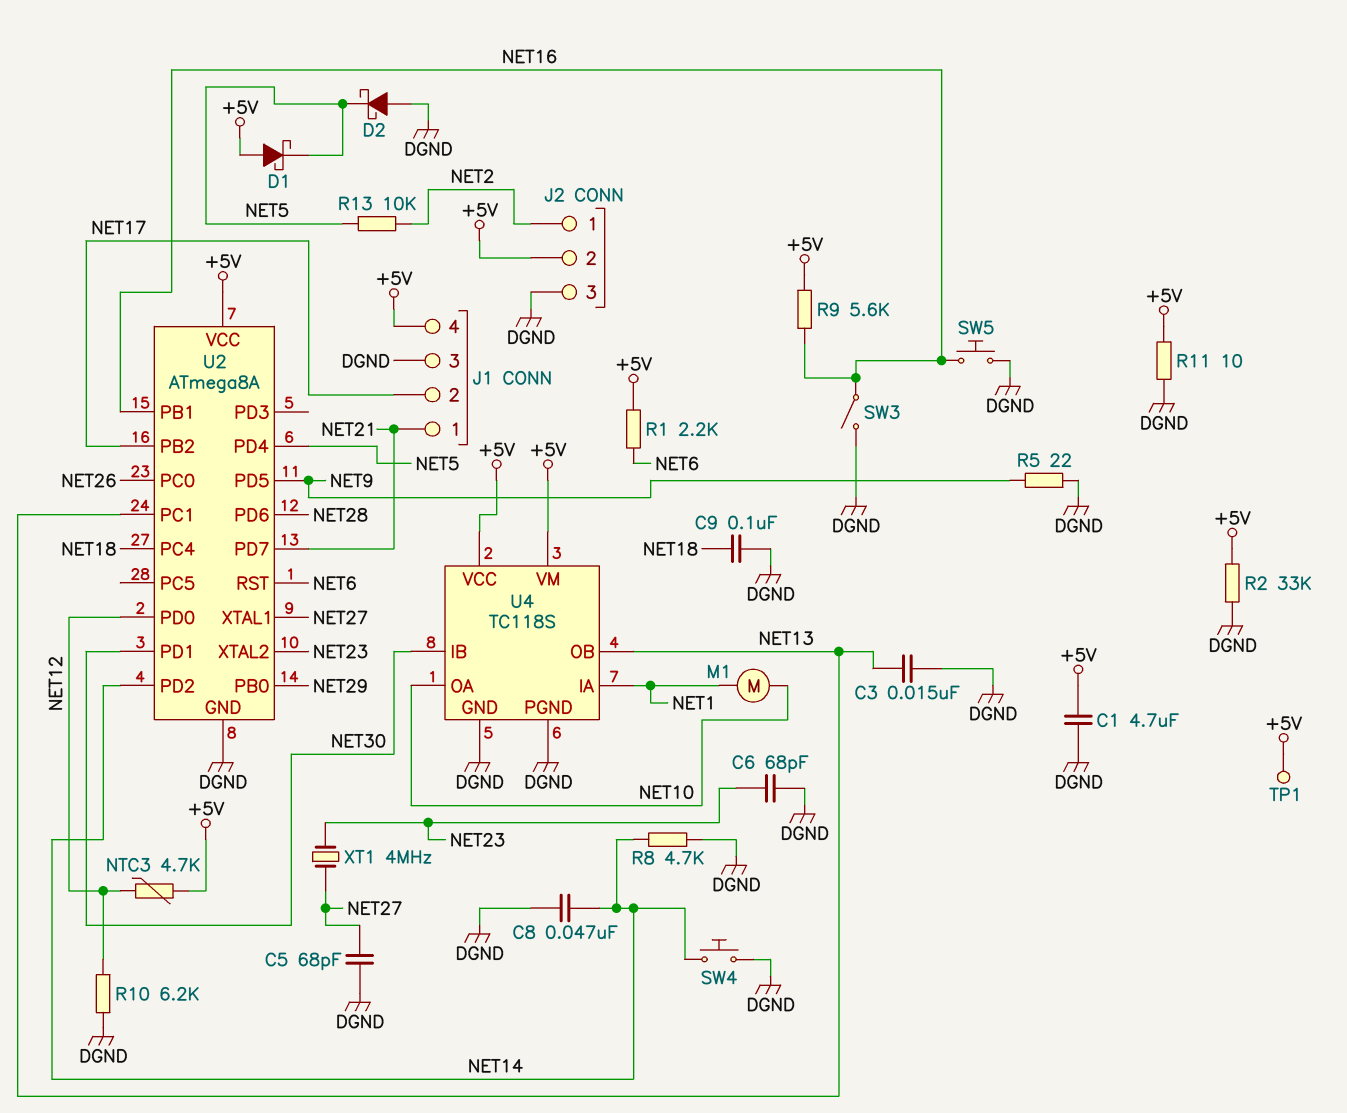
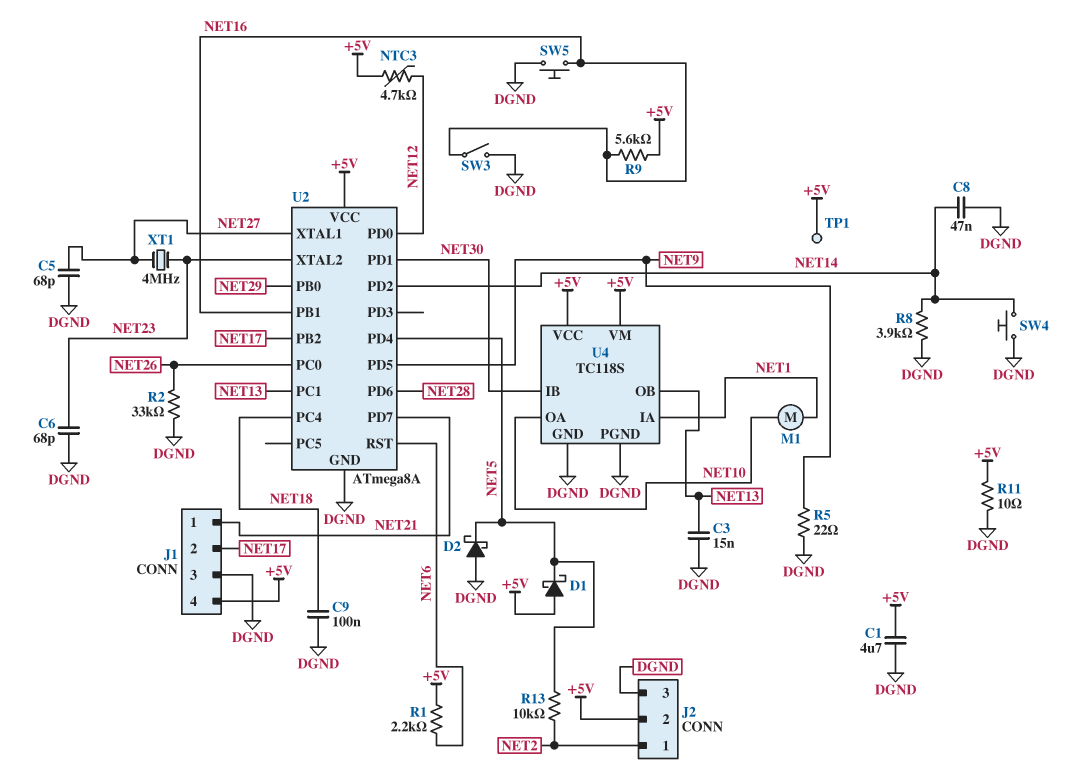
R2: 33k (+5V, DGND) -> 33k (DGND, NET26)
R8: 4.7k (DGND, NET14) -> 3.9k (DGND, NET14)
R10: 6.2k (DGND, NET12) -> none

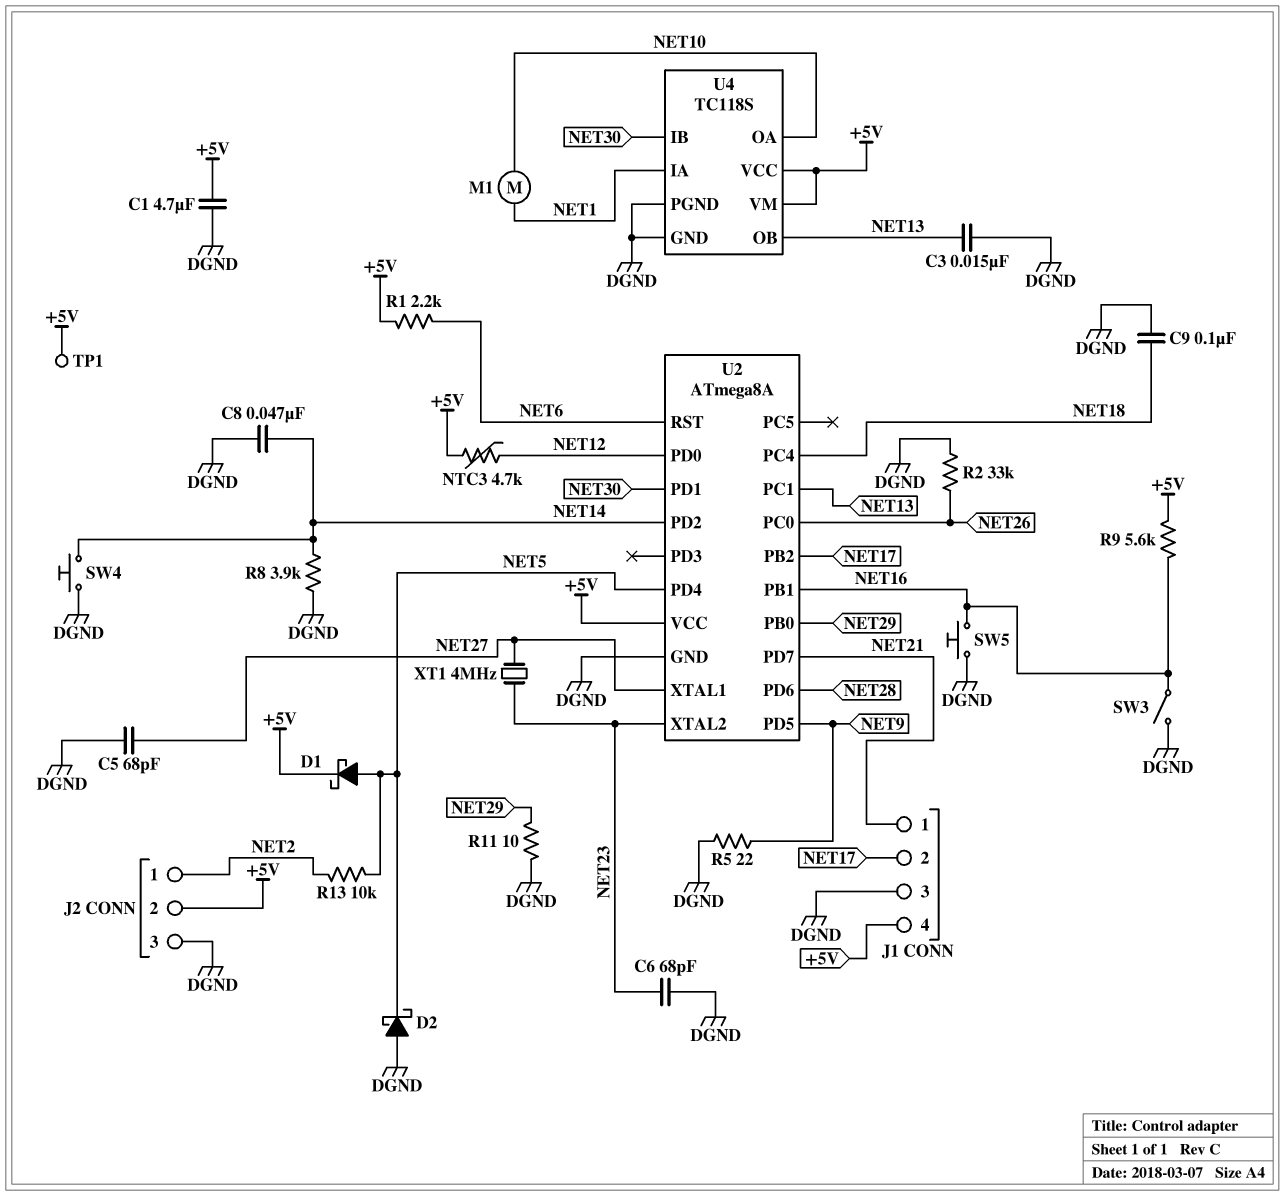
D1: schottky (A +5V, K NET5) -> schottky (A NET5, K +5V)
R11: 10 (+5V, DGND) -> 10 (DGND, NET29)

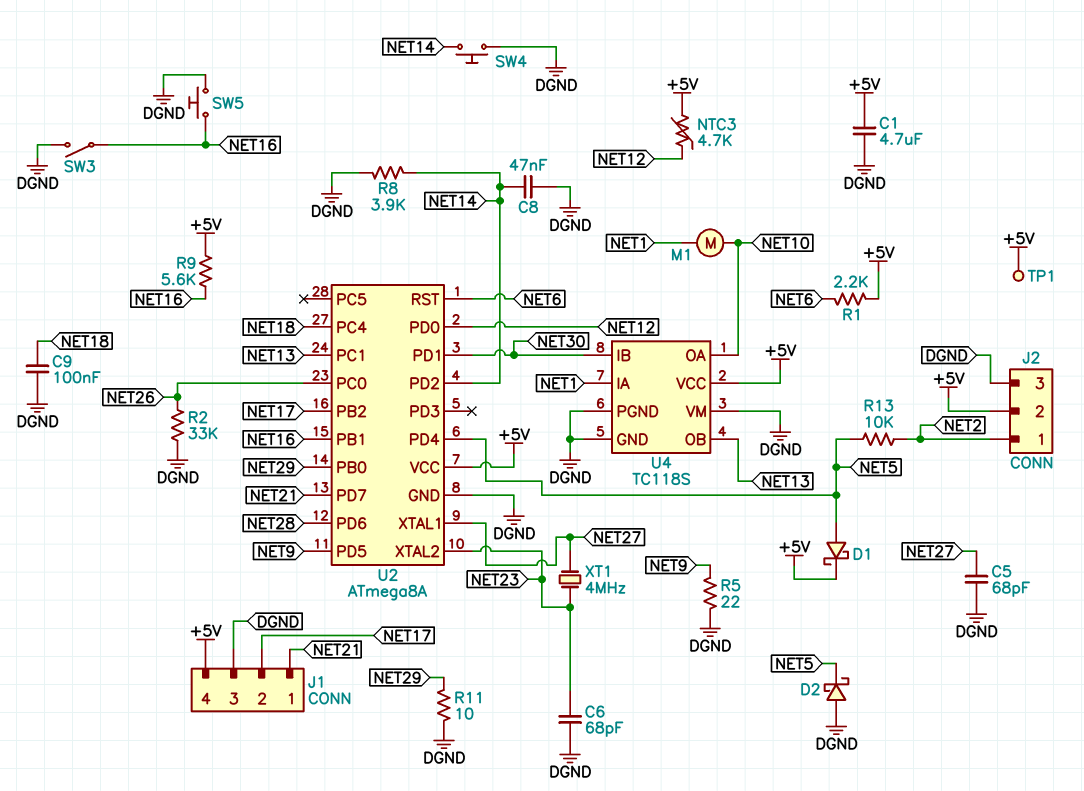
C3: 15nF (DGND, NET13) -> none
U4 pin VM: +5V -> DGND

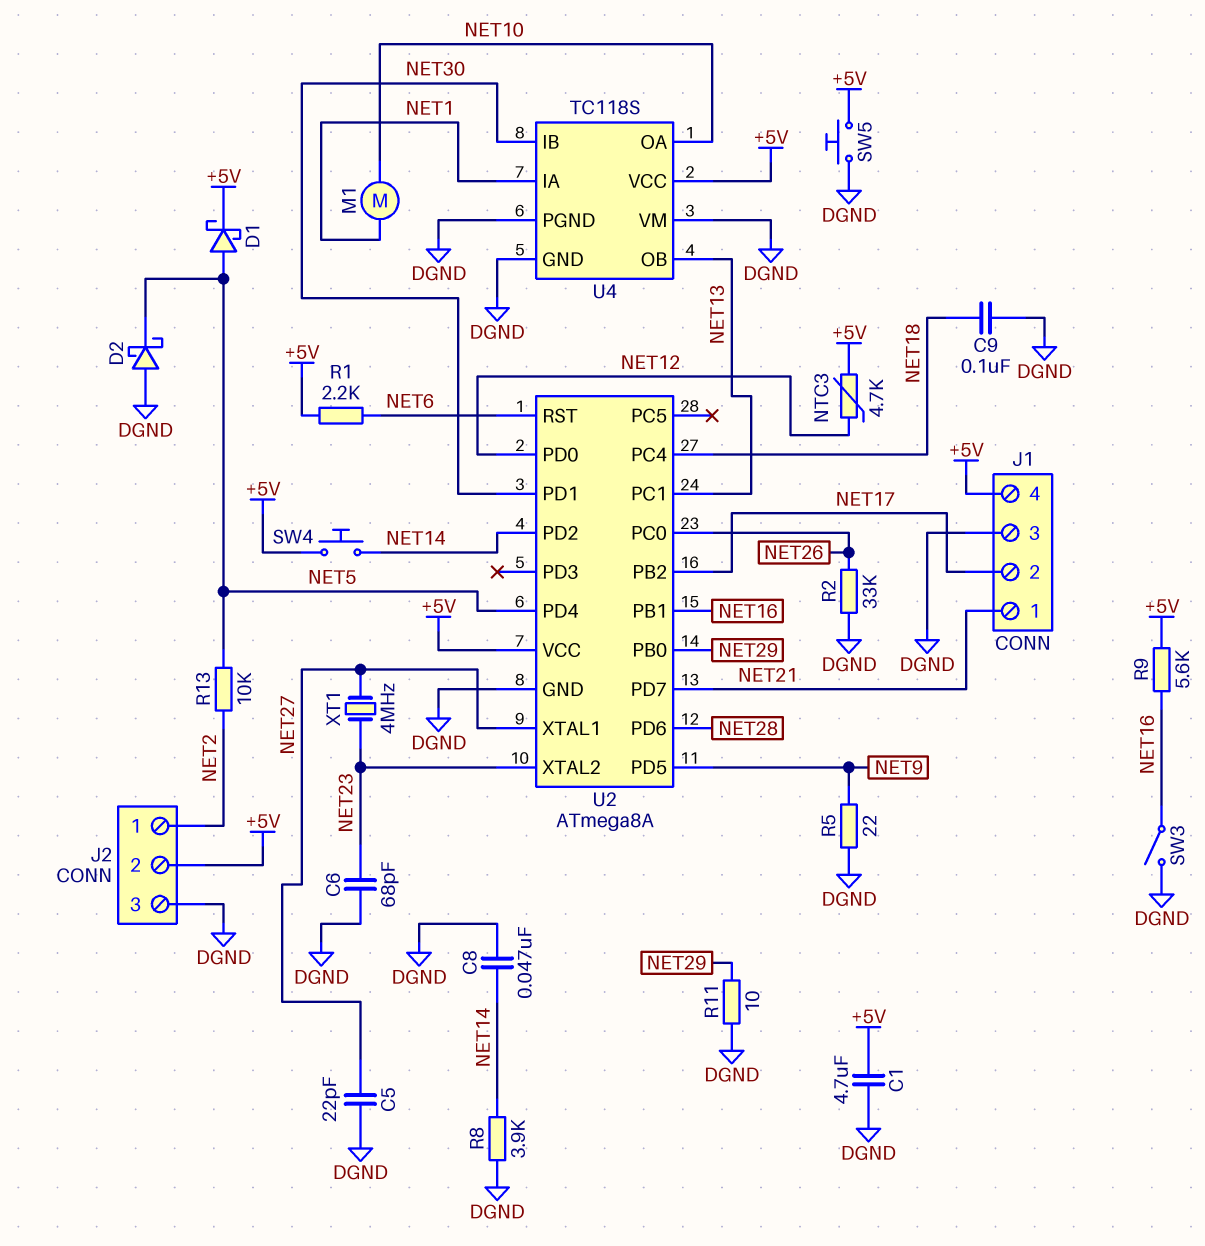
C5: 68pF (DGND, NET27) -> 22pF (DGND, NET27)
SW4: button (DGND, NET14) -> button (+5V, NET14)
SW5: button (DGND, NET16) -> button (+5V, DGND)
TP1: test point (+5V) -> none

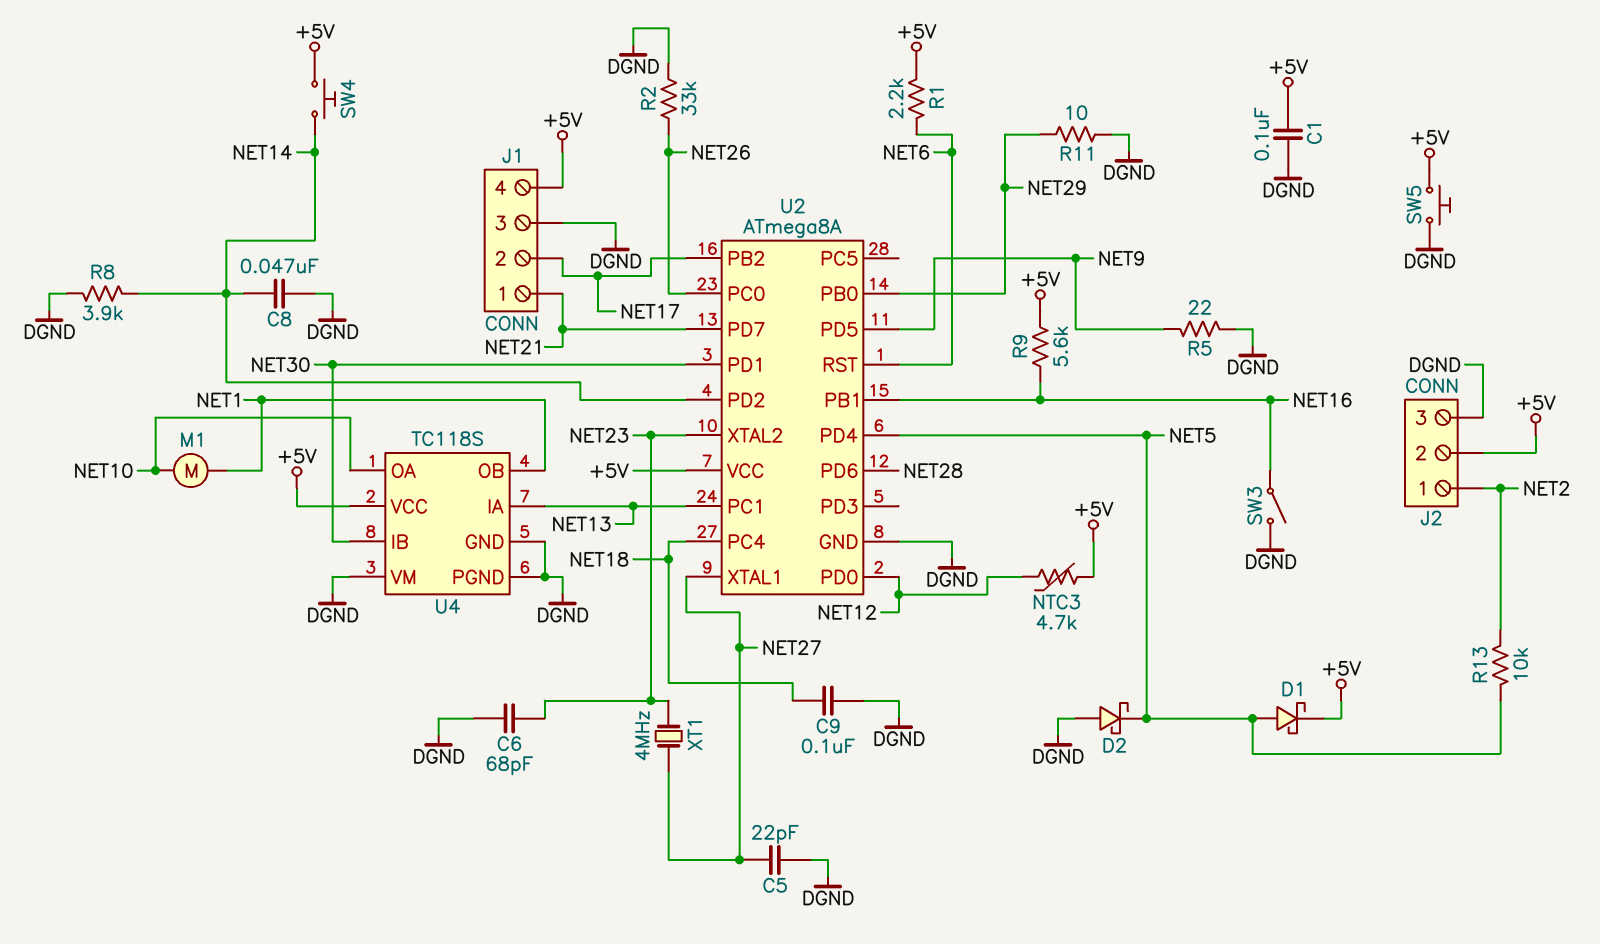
C1: 4.7uF (+5V, DGND) -> 100nF (+5V, DGND)
U4 pin IA: NET1 -> NET13
U4 pin OB: NET13 -> NET1

